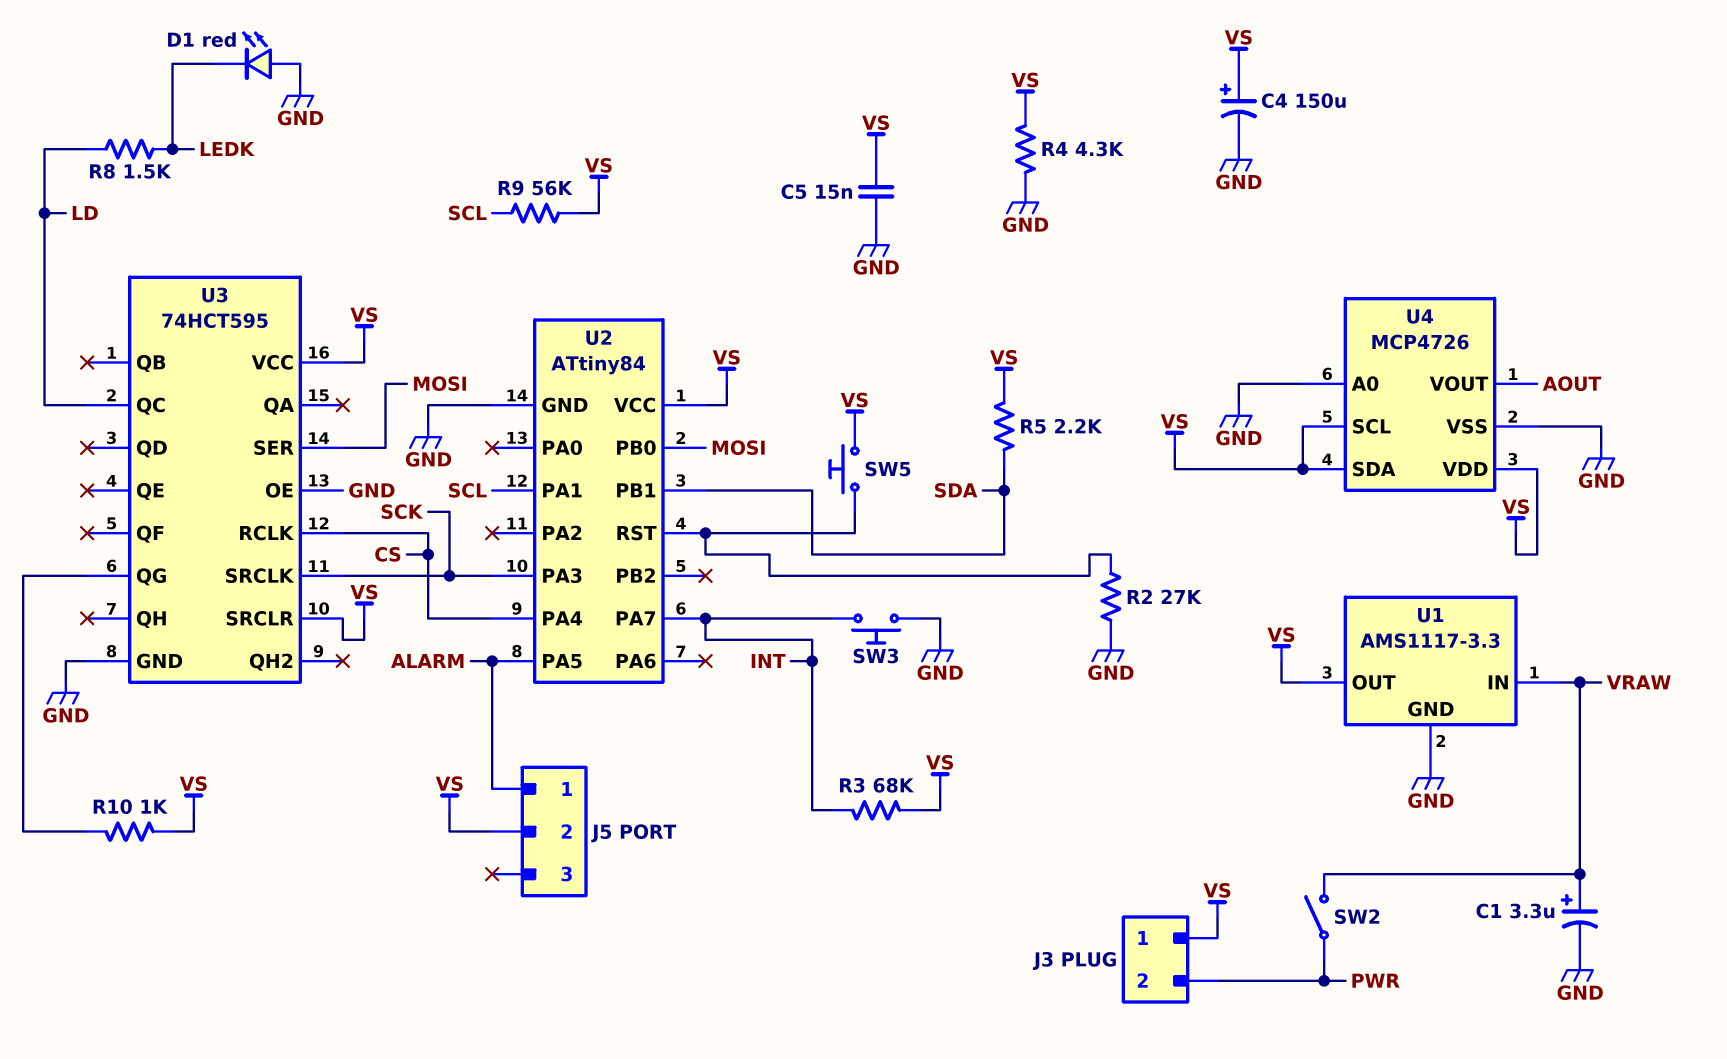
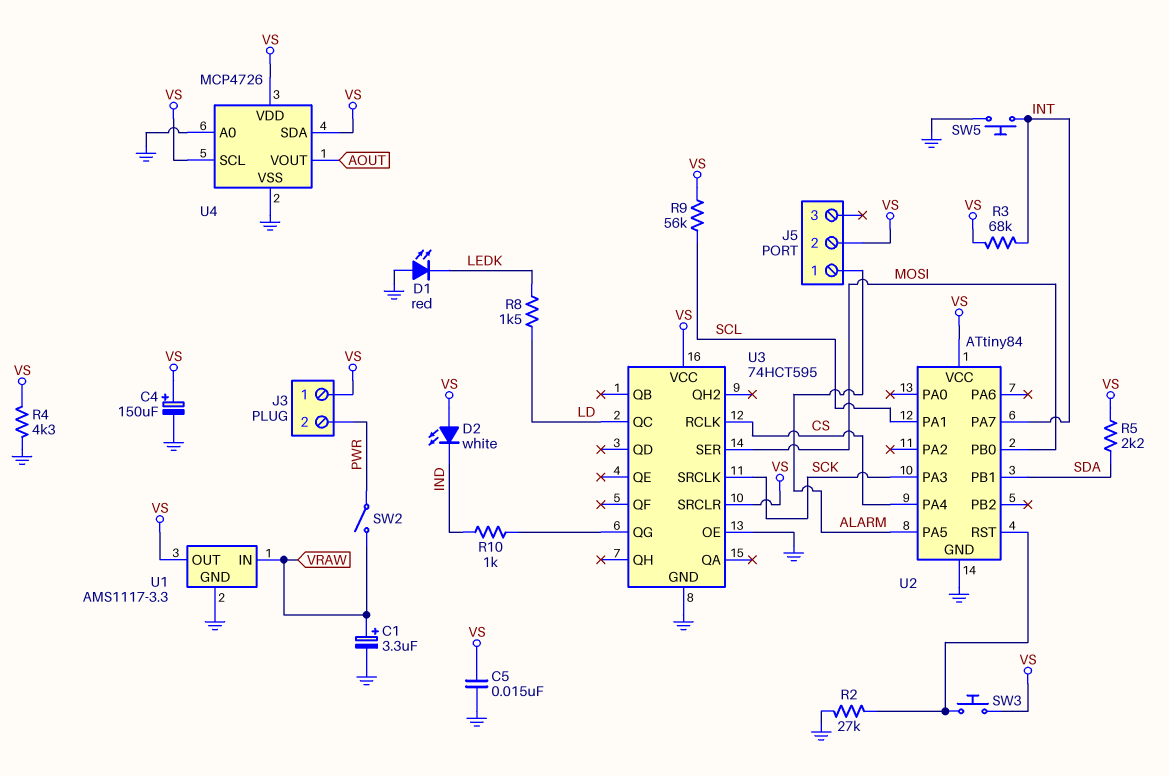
D2: none -> LED white (A VS, K IND)
R10: 1k (U3/QG, VS) -> 1k (IND, U3/QG)
SW3: button (GND, INT) -> button (U2/RST, VS)
SW5: button (U2/RST, VS) -> button (GND, INT)

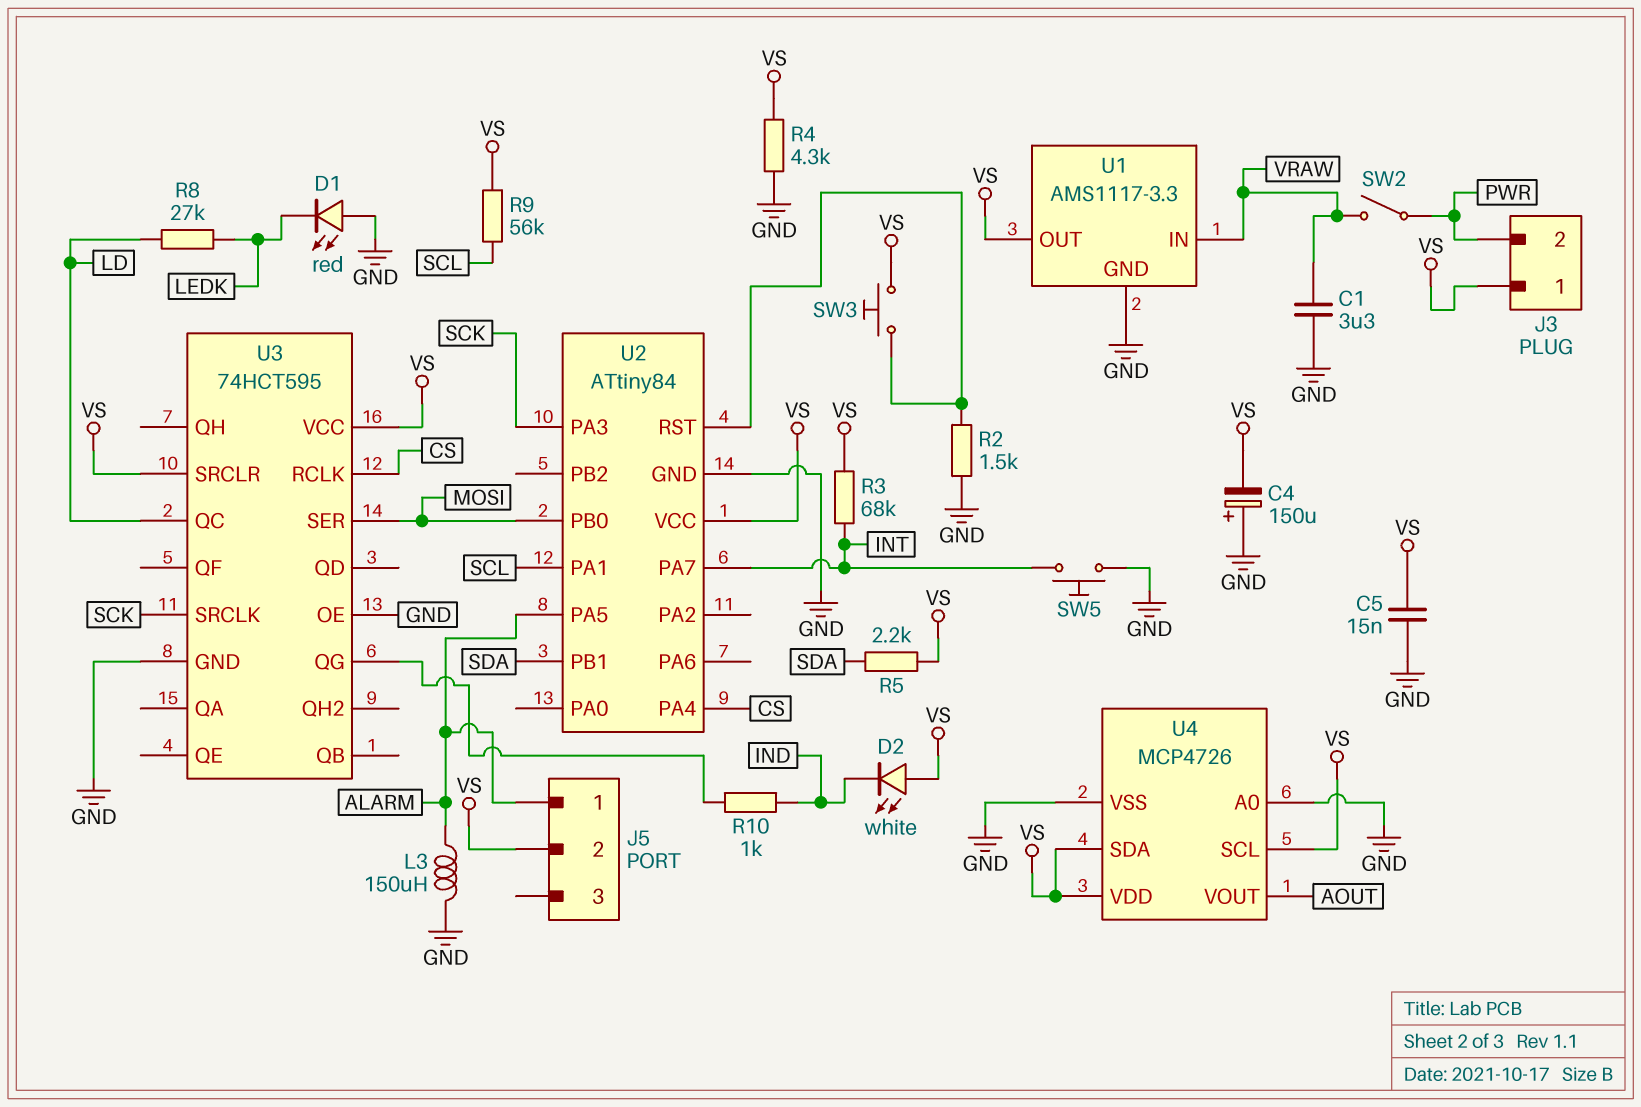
C1: 3.3uF (plus VRAW, minus GND) -> 3.3uF (GND, VRAW)
C4: 150uF (plus VS, minus GND) -> 150uF (plus GND, minus VS)
L3: none -> 150uH (ALARM, GND)
R2: 27k (GND, U2/RST) -> 1.5k (GND, U2/RST)
R8: 1.5k (LD, LEDK) -> 27k (LD, LEDK)

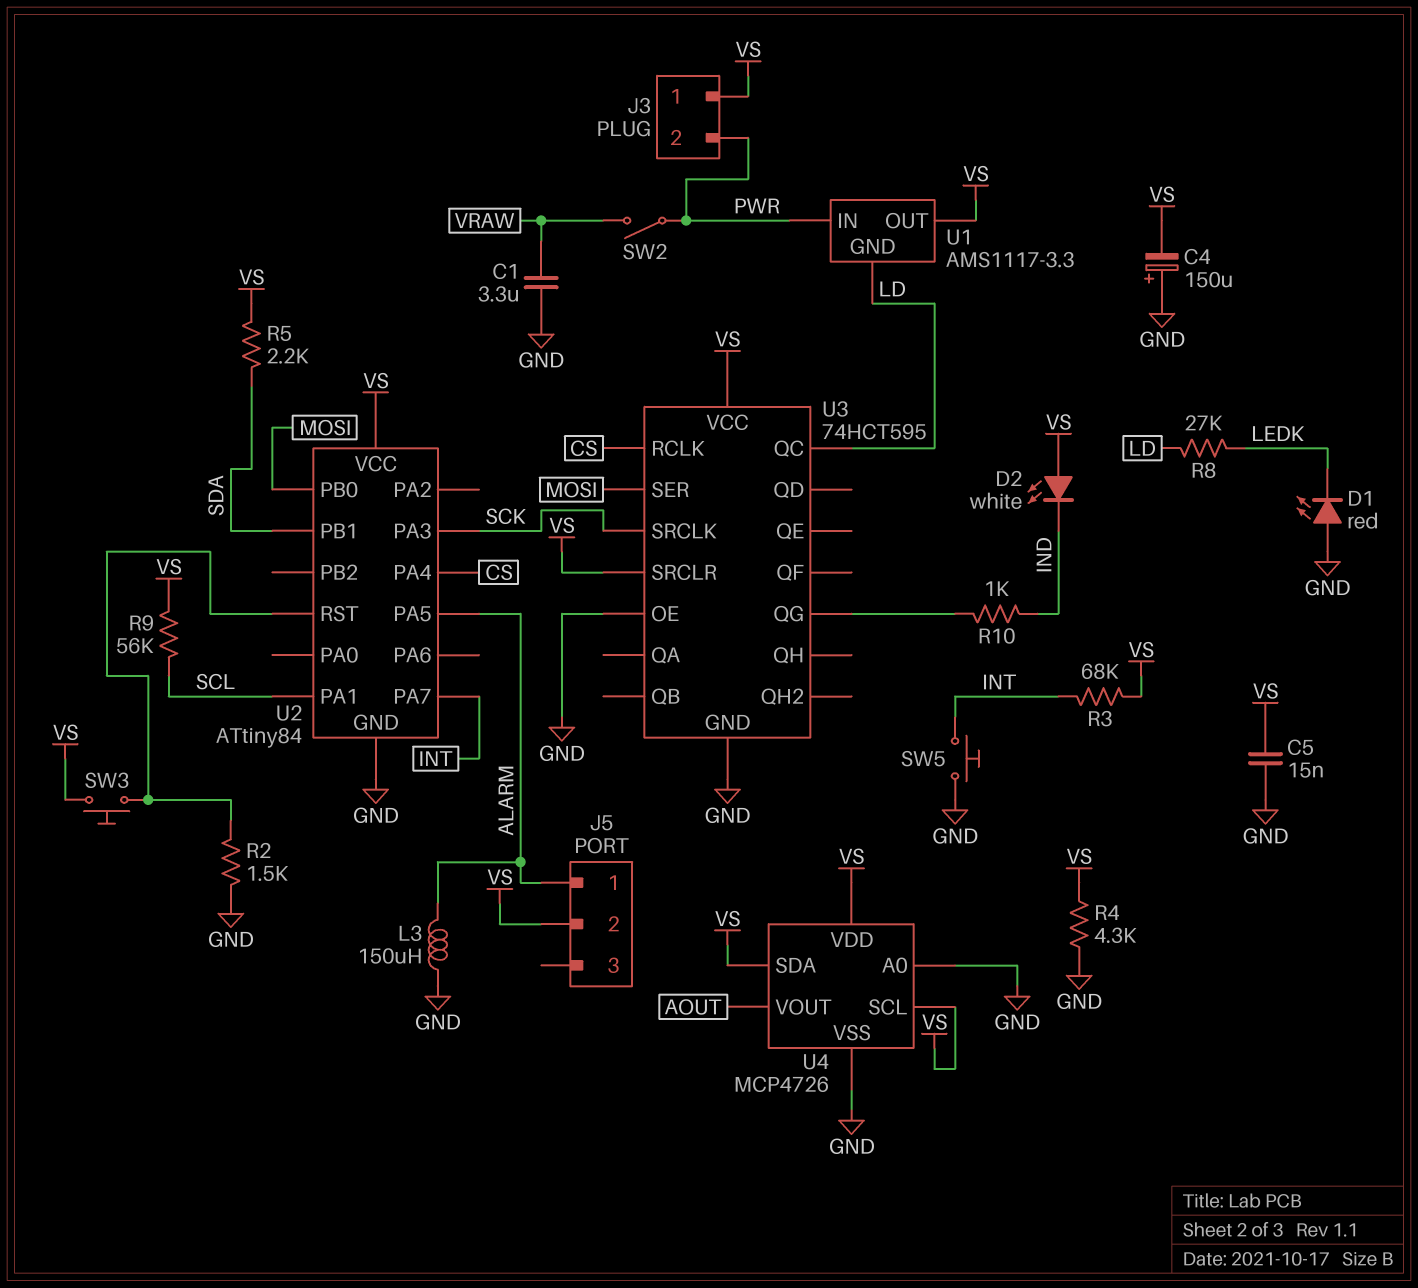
U1 pin GND: GND -> LD
U1 pin IN: VRAW -> PWR

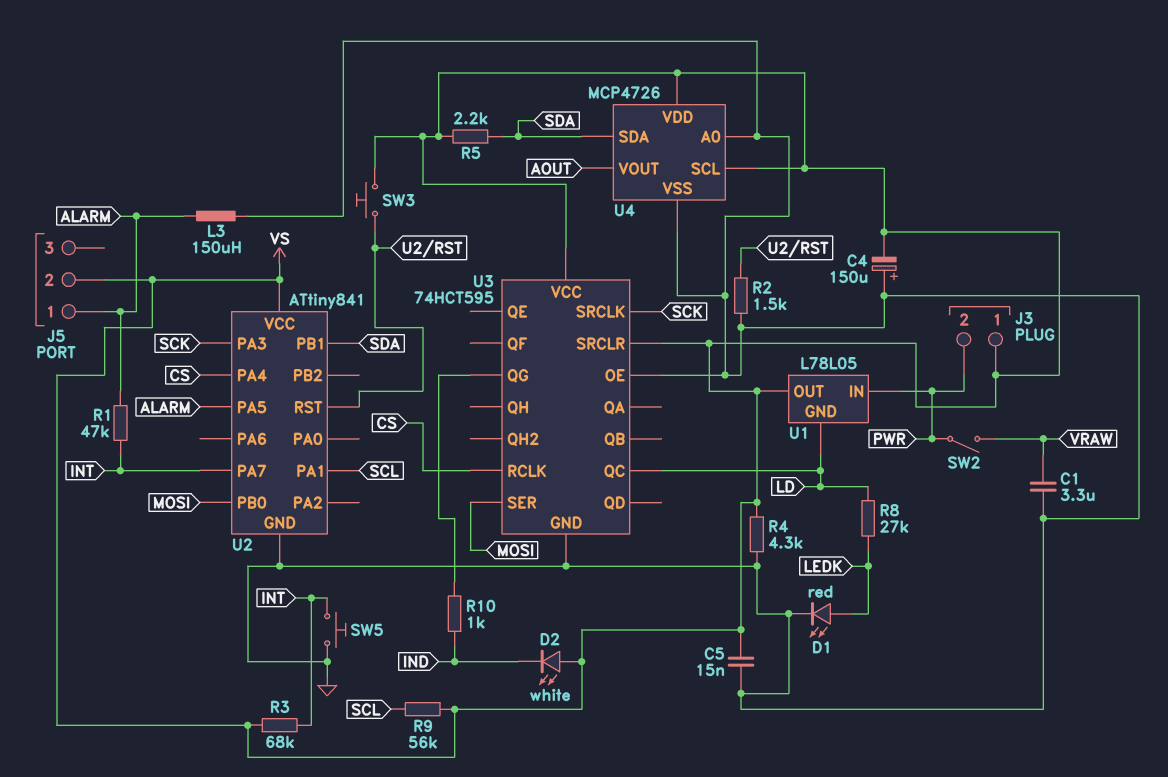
D1: LED red (A GND, K LEDK) -> LED red (A LEDK, K GND)
R1: none -> 47k (ALARM, INT)
U1: AMS1117-3.3 -> L78L05
U2: ATtiny84 -> ATtiny841
U4 pin SDA: VS -> SDA

